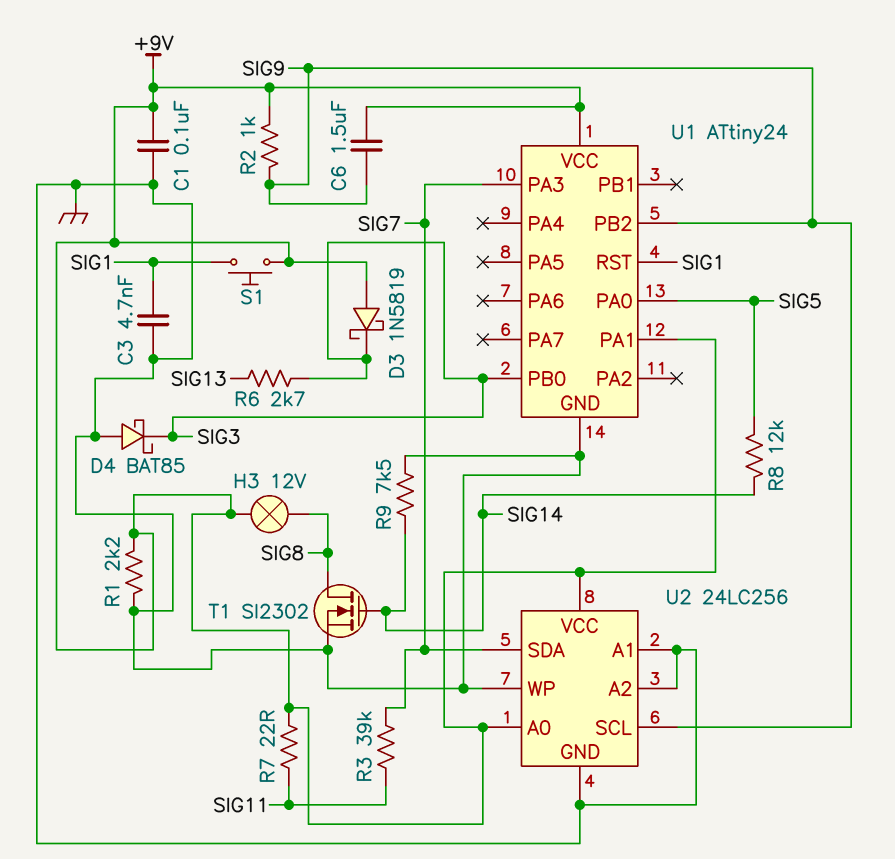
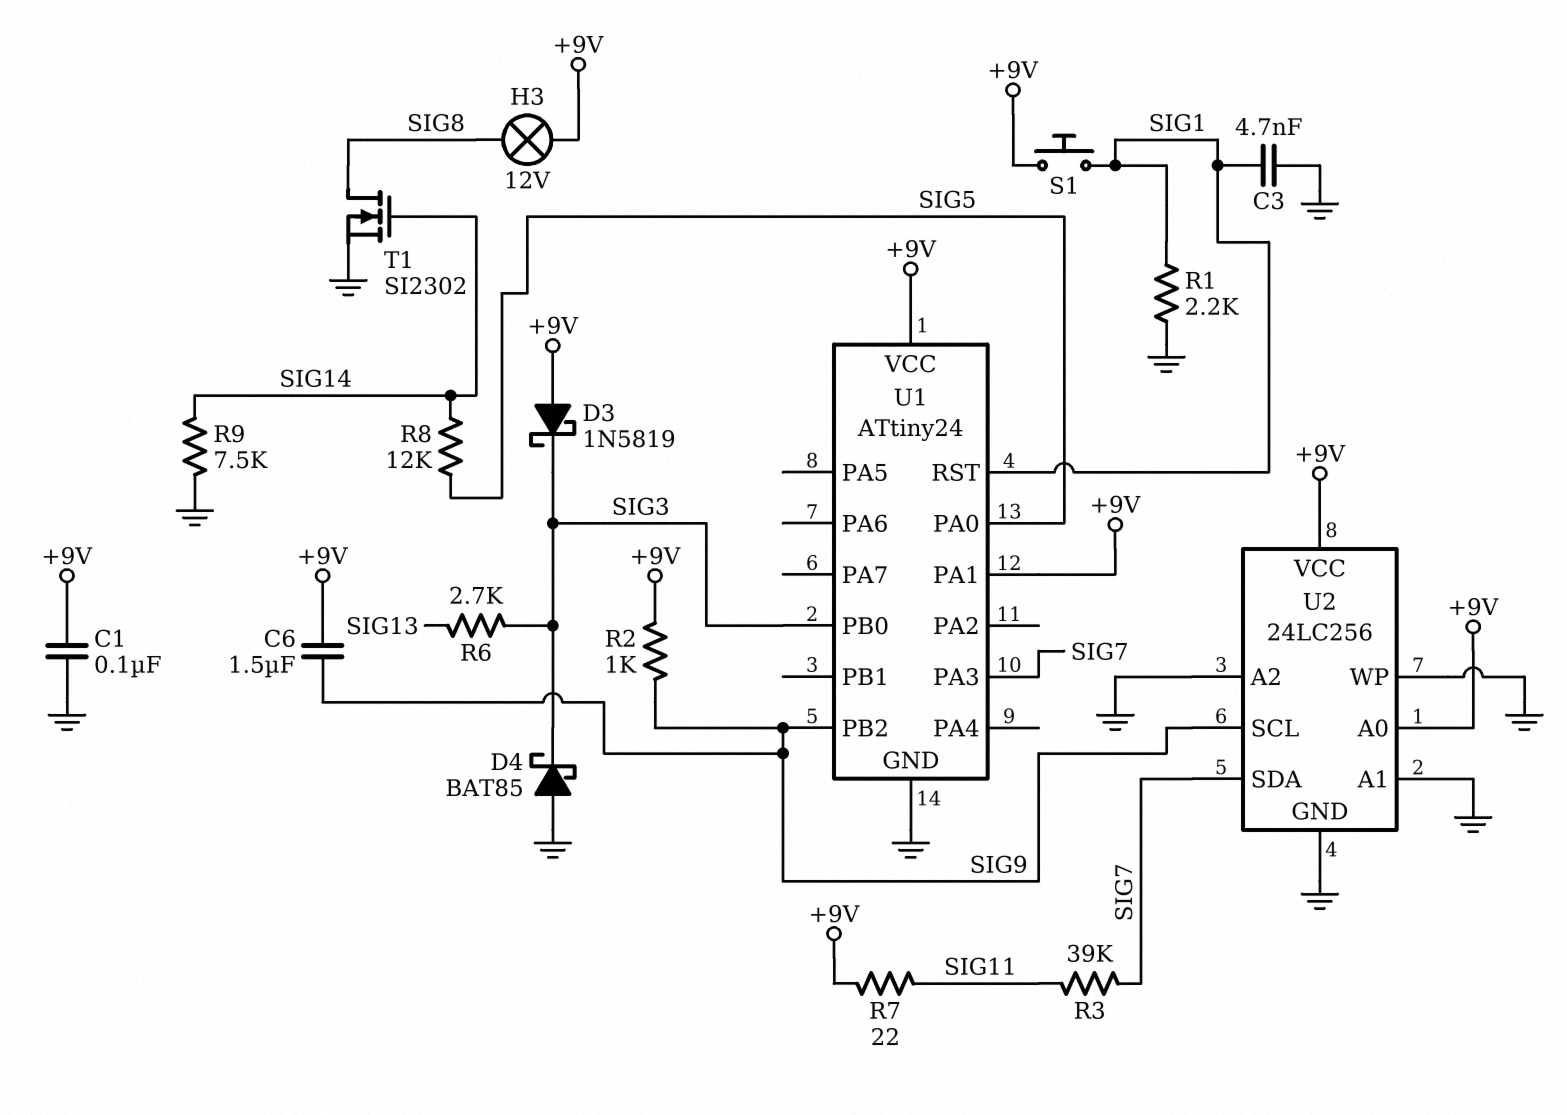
R1: 2.2k (+9V, GND) -> 2.2k (GND, SIG1)

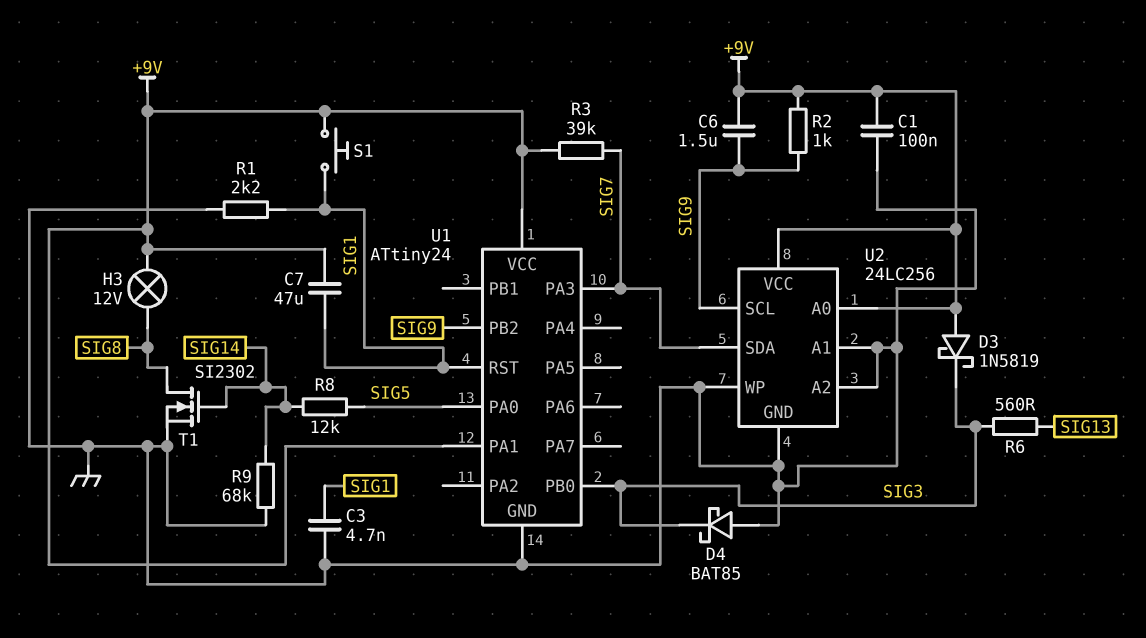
C7: none -> 47uF (+9V, SIG1)
R3: 39k (SIG7, SIG11) -> 39k (+9V, SIG7)
R6: 2.7k (SIG3, SIG13) -> 560 (SIG3, SIG13)
R7: 22 (+9V, SIG11) -> none
R9: 7.5k (GND, SIG14) -> 68k (GND, SIG14)

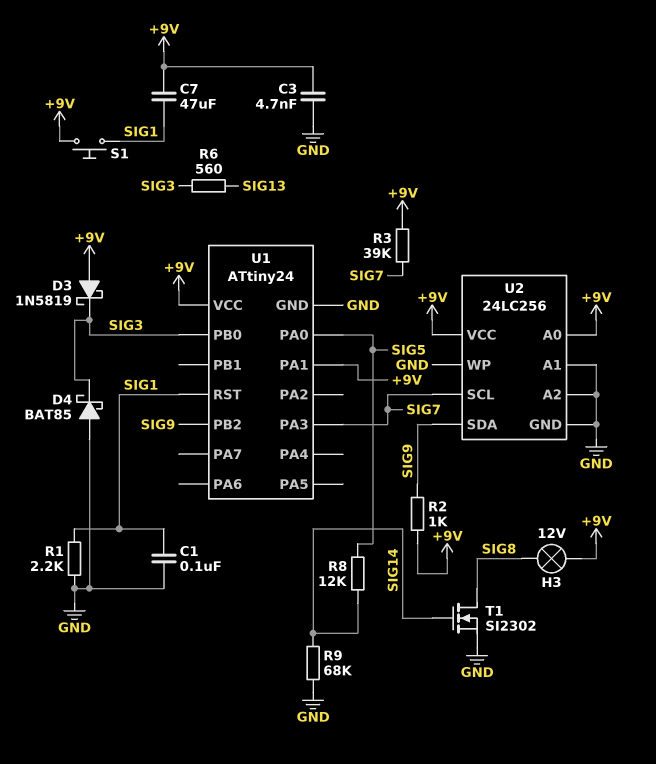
C1: 100nF (+9V, GND) -> 100nF (GND, SIG1)
C3: 4.7nF (GND, SIG1) -> 4.7nF (+9V, GND)
C6: 1.5uF (+9V, SIG9) -> none
U2 pin SCL: SIG9 -> SIG7
U2 pin SDA: SIG7 -> SIG9

